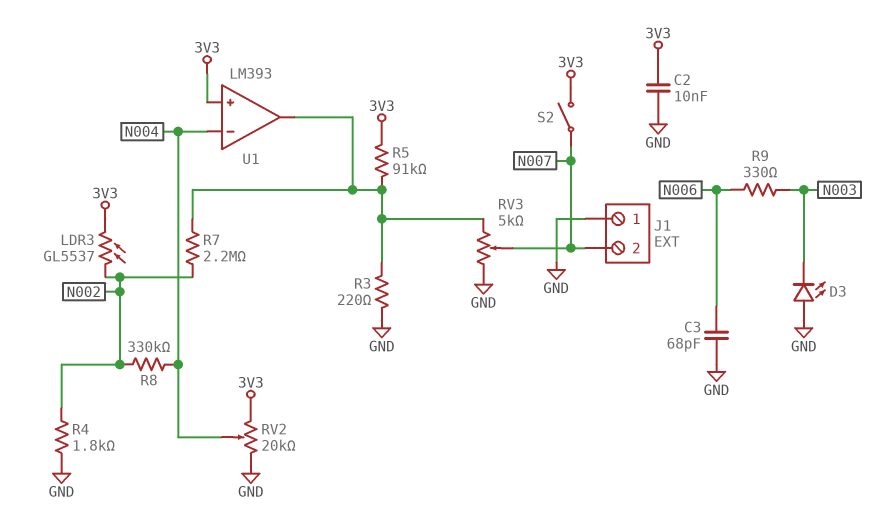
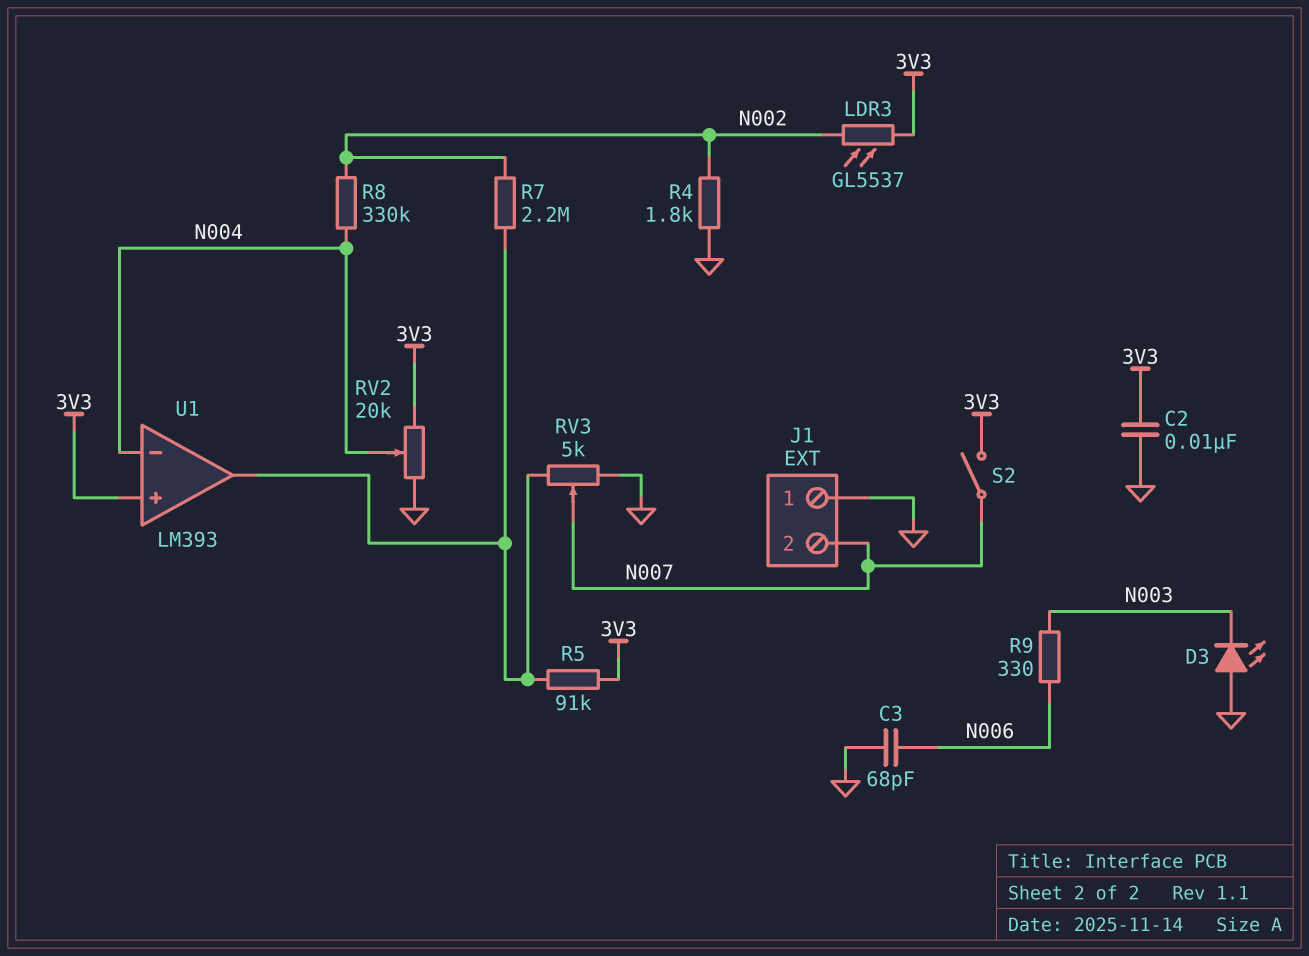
R3: 220 (GND, U1/out) -> none

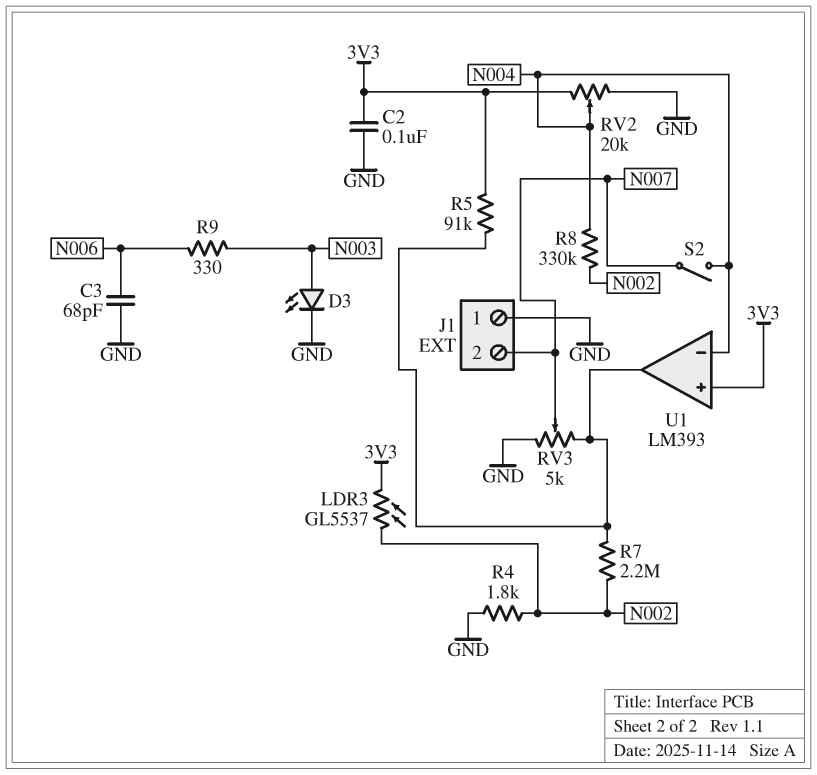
C2: 10nF (3V3, GND) -> 100nF (3V3, GND)
D3: LED (A GND, K N003) -> LED (A N003, K GND)
S2: switch (3V3, N007) -> switch (N004, N007)

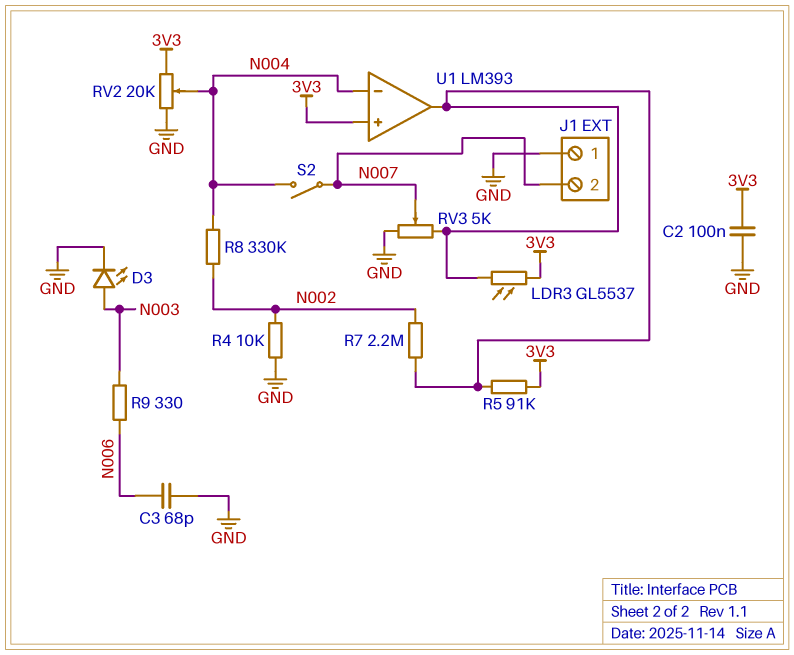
LDR3: GL5537 (3V3, N002) -> GL5537 (3V3, U1/out)
R4: 1.8k (GND, N002) -> 10k (GND, N002)

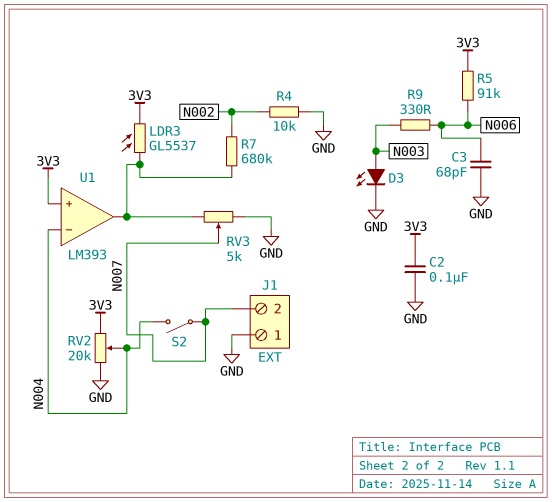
R5: 91k (3V3, U1/out) -> 91k (3V3, N006)
R7: 2.2M (N002, U1/out) -> 680k (N002, U1/out)
R8: 330k (N002, N004) -> none

